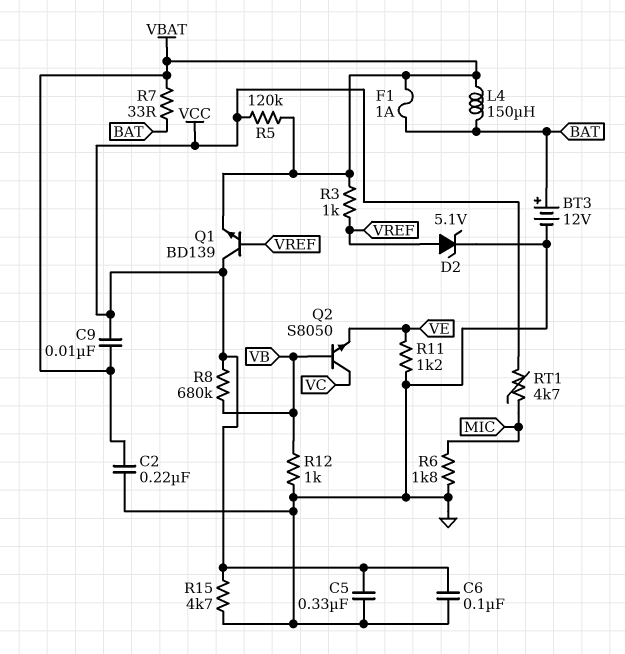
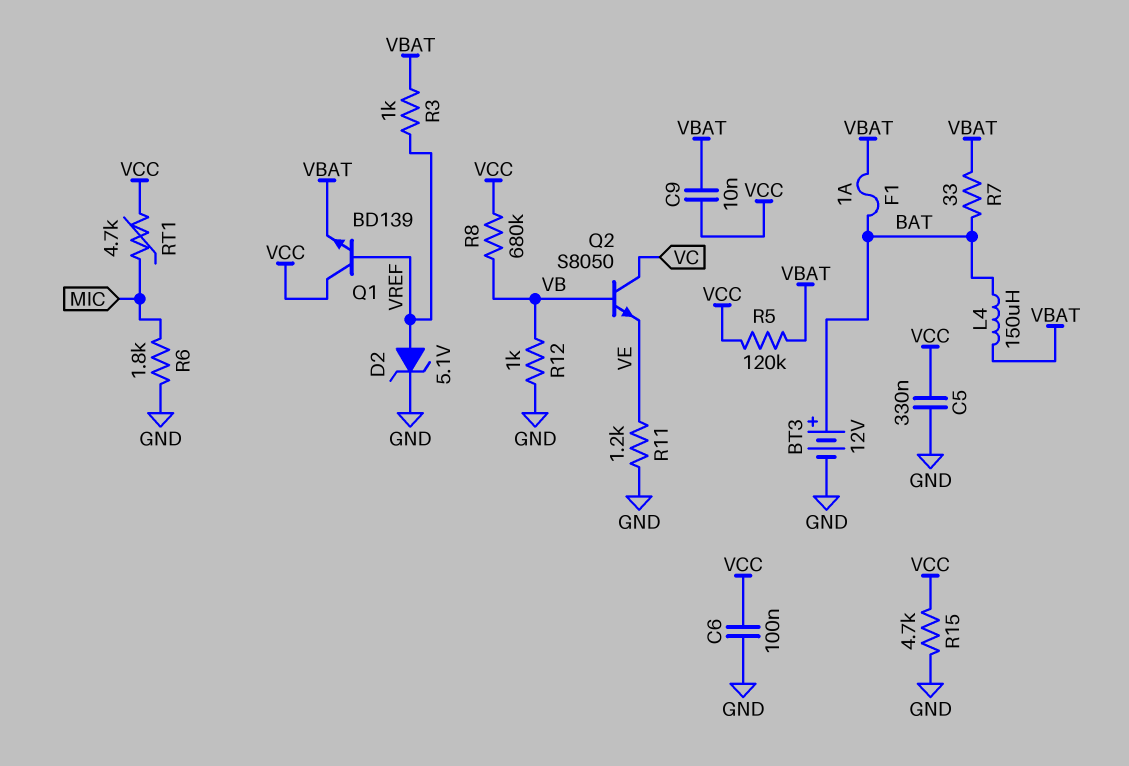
C2: 220nF (GND, VBAT) -> none

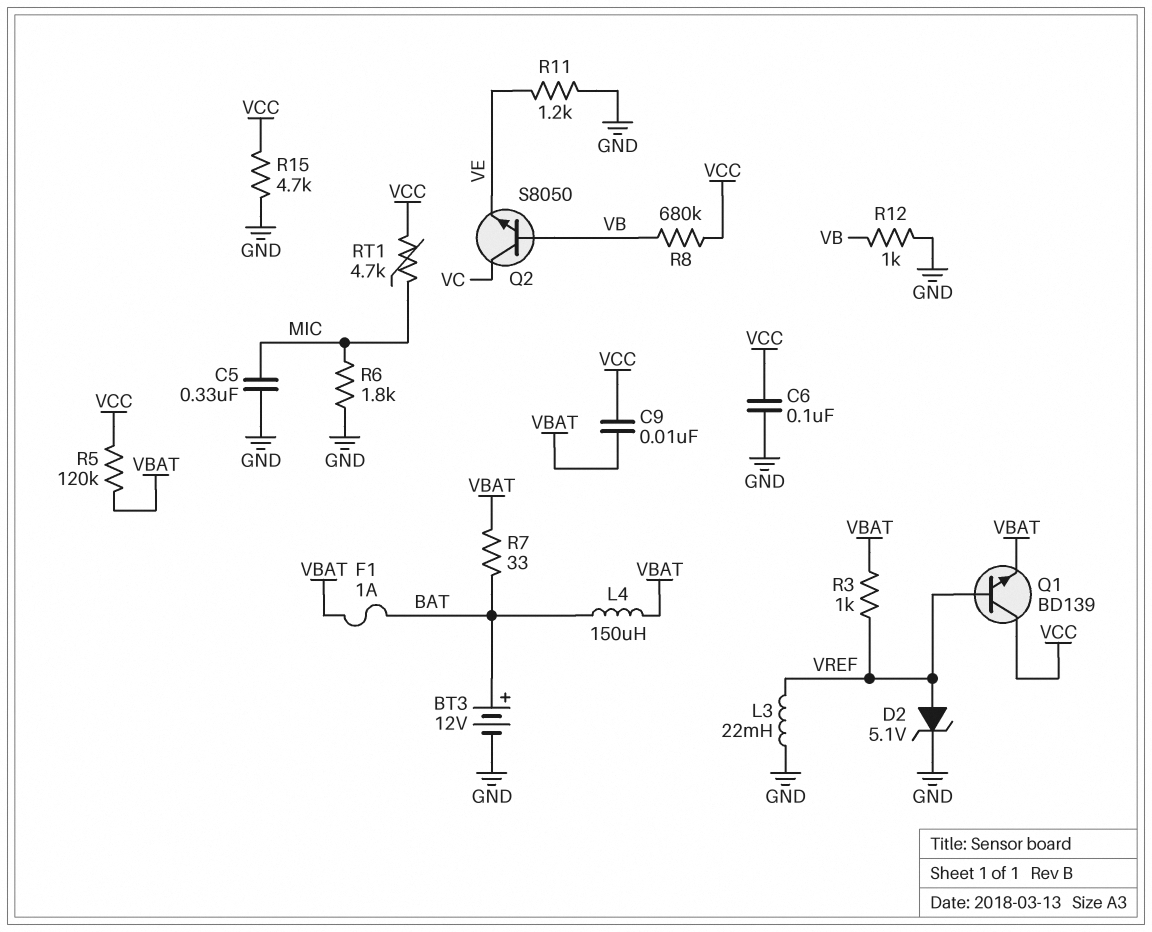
C5: 330nF (GND, VCC) -> 330nF (GND, MIC)
L3: none -> 22mH (GND, VREF)

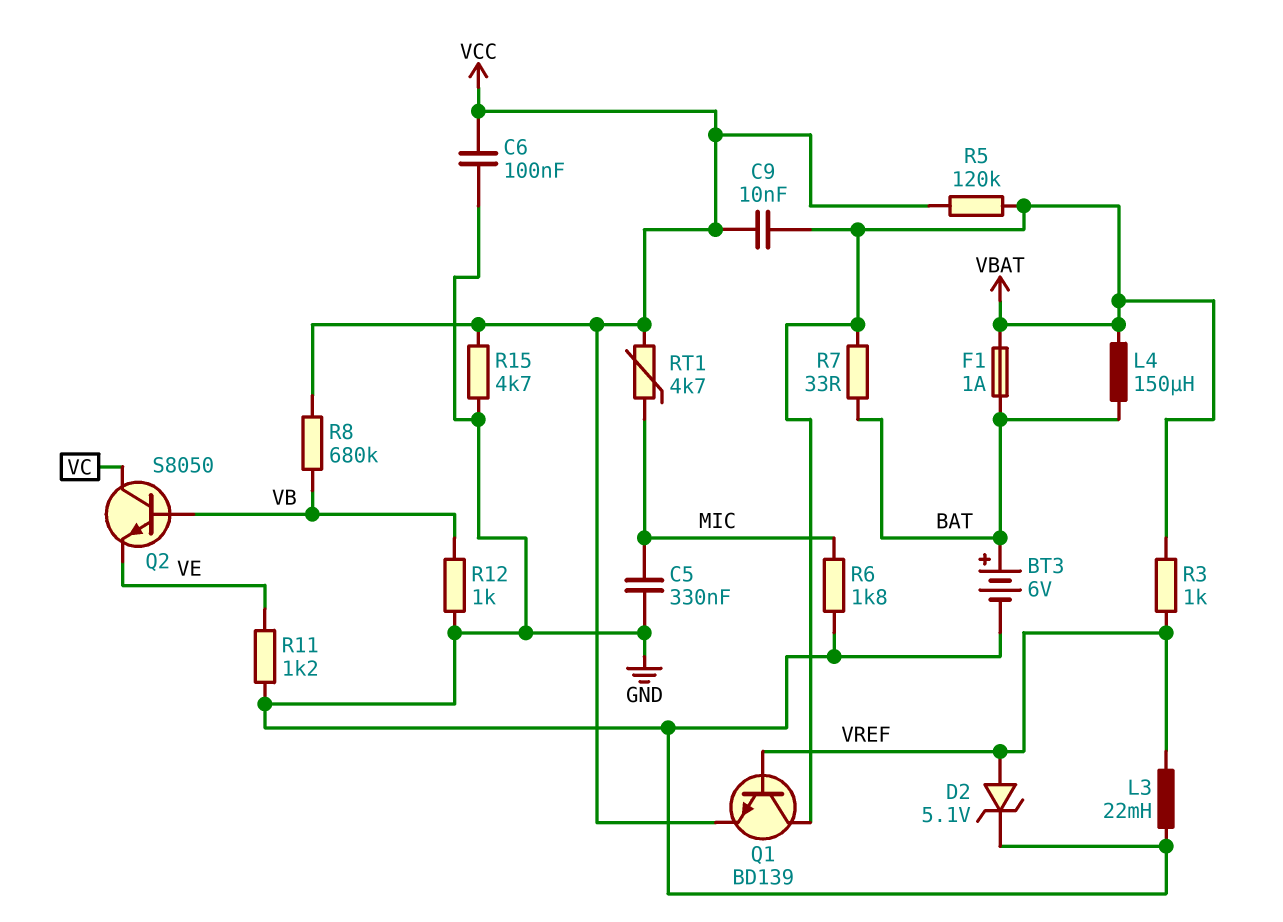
BT3: 12V (plus BAT, minus GND) -> 6V (plus BAT, minus GND)
Q1: NPN BD139 (B VREF, C VCC, E VBAT) -> NPN BD139 (B VREF, C VBAT, E VCC)

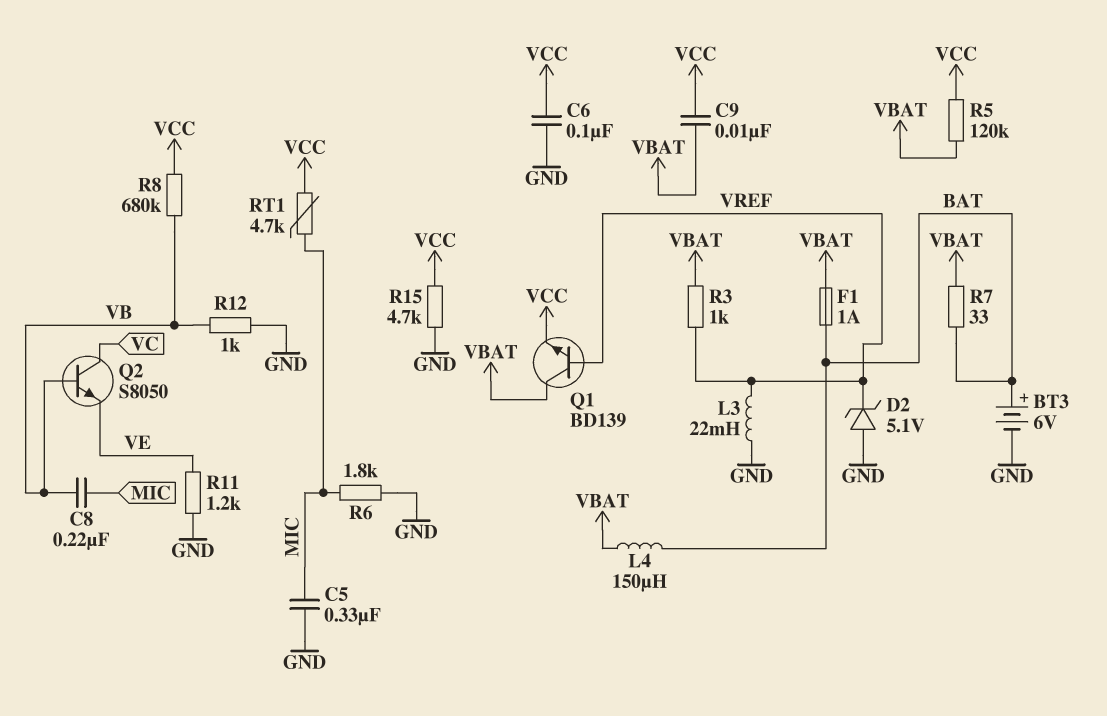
C8: none -> 220nF (MIC, VB)
D2: zener 5.1V (A VREF, K GND) -> zener 5.1V (A GND, K VREF)

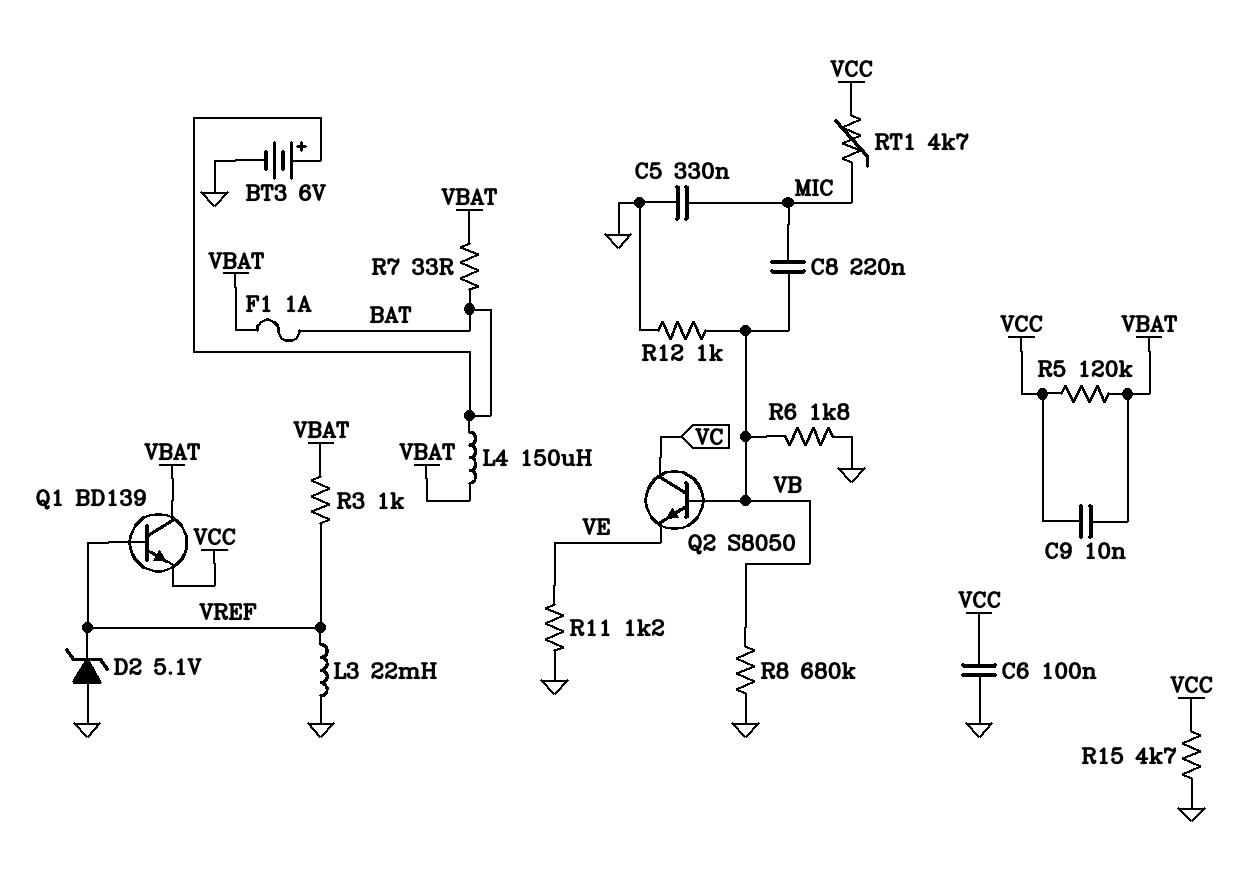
R6: 1.8k (GND, MIC) -> 1.8k (GND, VB)
R8: 680k (VB, VCC) -> 680k (GND, VB)

